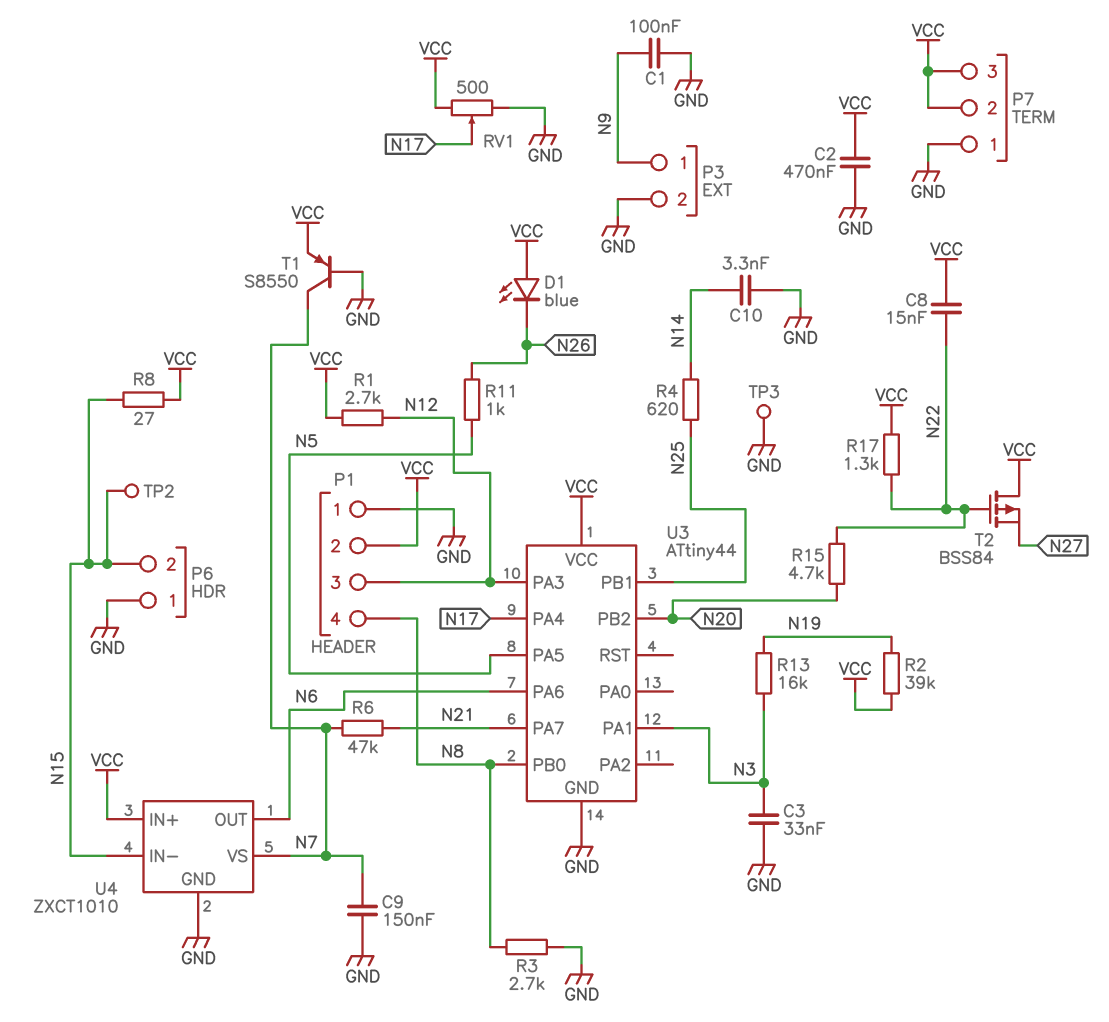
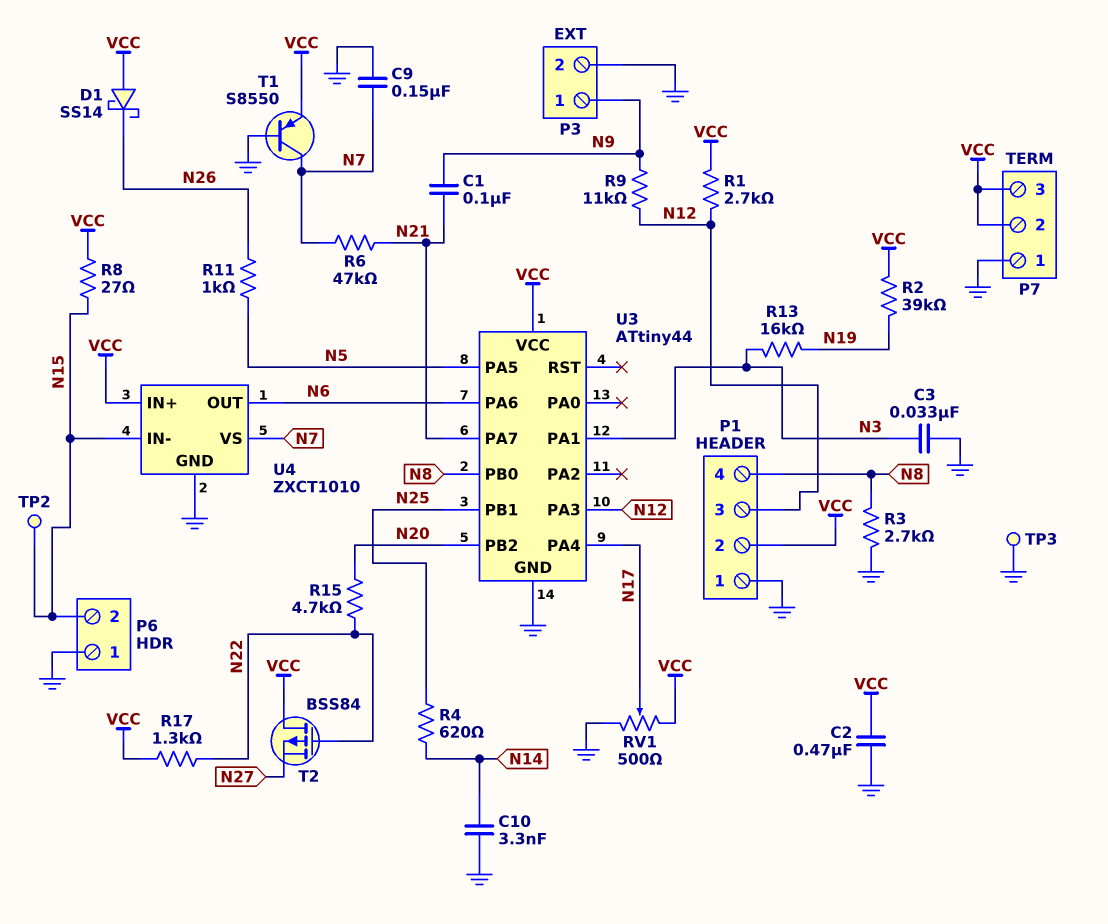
C1: 100nF (GND, N9) -> 100nF (N9, N21)
C8: 15nF (N22, VCC) -> none
D1: LED blue (A VCC, K N26) -> schottky SS14 (A VCC, K N26)
R9: none -> 11k (N9, N12)

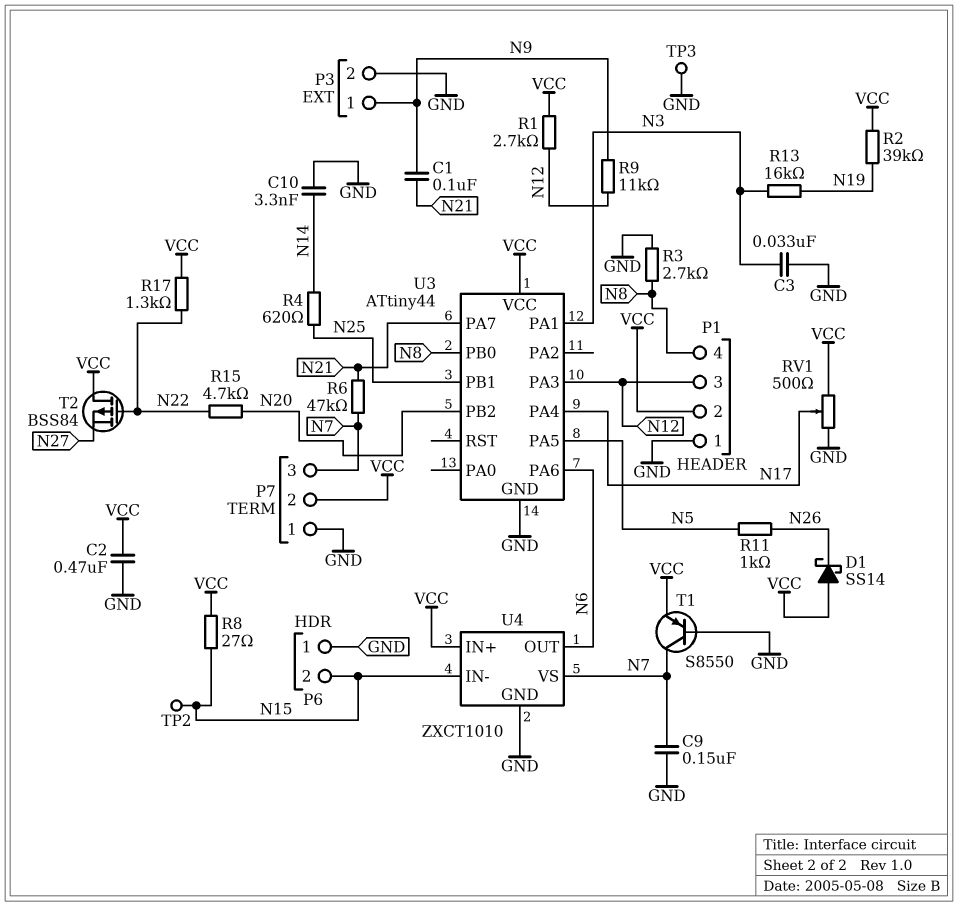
P7 pin 3: VCC -> N7

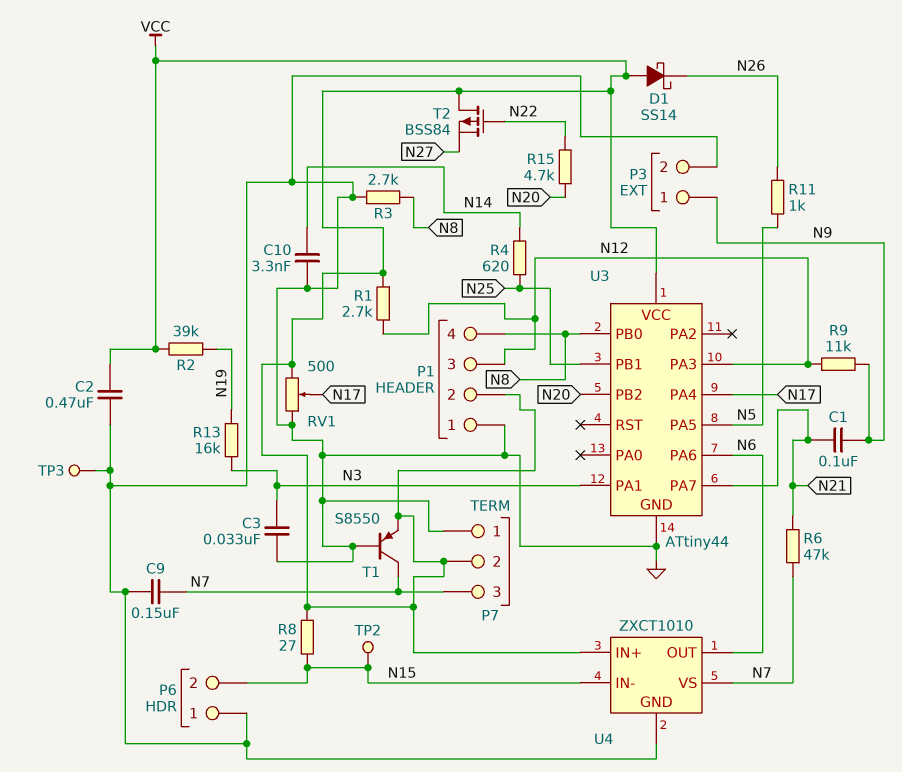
R17: 1.3k (N22, VCC) -> none

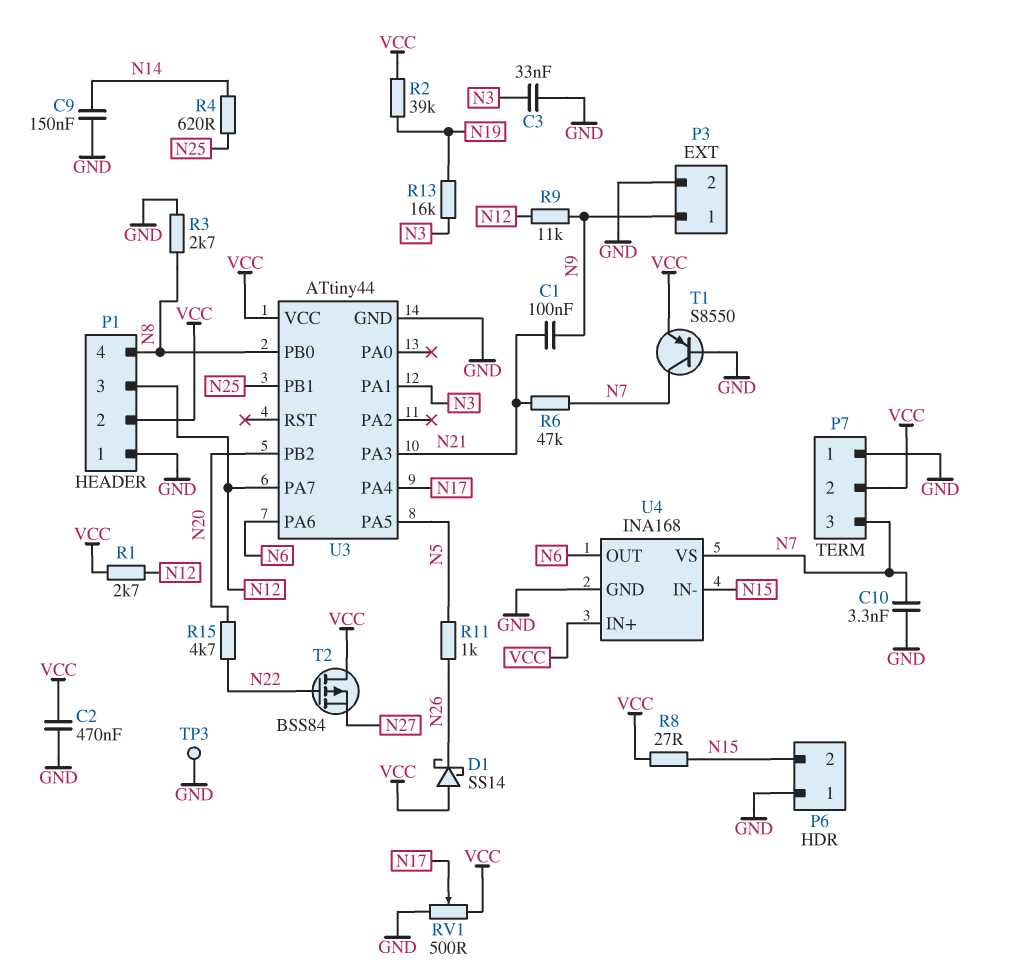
C9: 150nF (GND, N7) -> 150nF (GND, N14)
C10: 3.3nF (GND, N14) -> 3.3nF (GND, N7)
TP2: test point (N15) -> none
U3 pin PA3: N12 -> N21
U3 pin PA7: N21 -> N12
U4: ZXCT1010 -> INA168

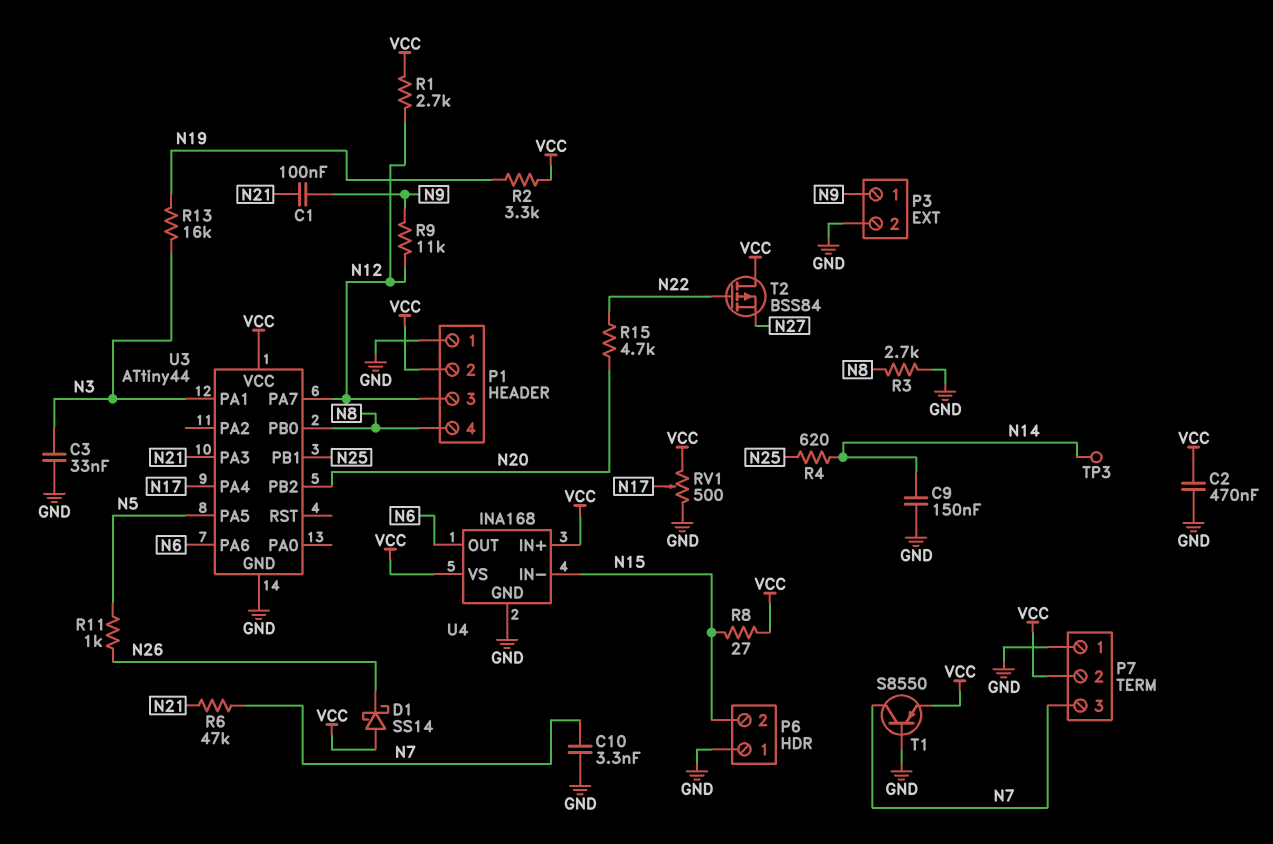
R2: 39k (N19, VCC) -> 3.3k (N19, VCC)
TP3: test point (GND) -> test point (N14)
U4 pin VS: N7 -> VCC

